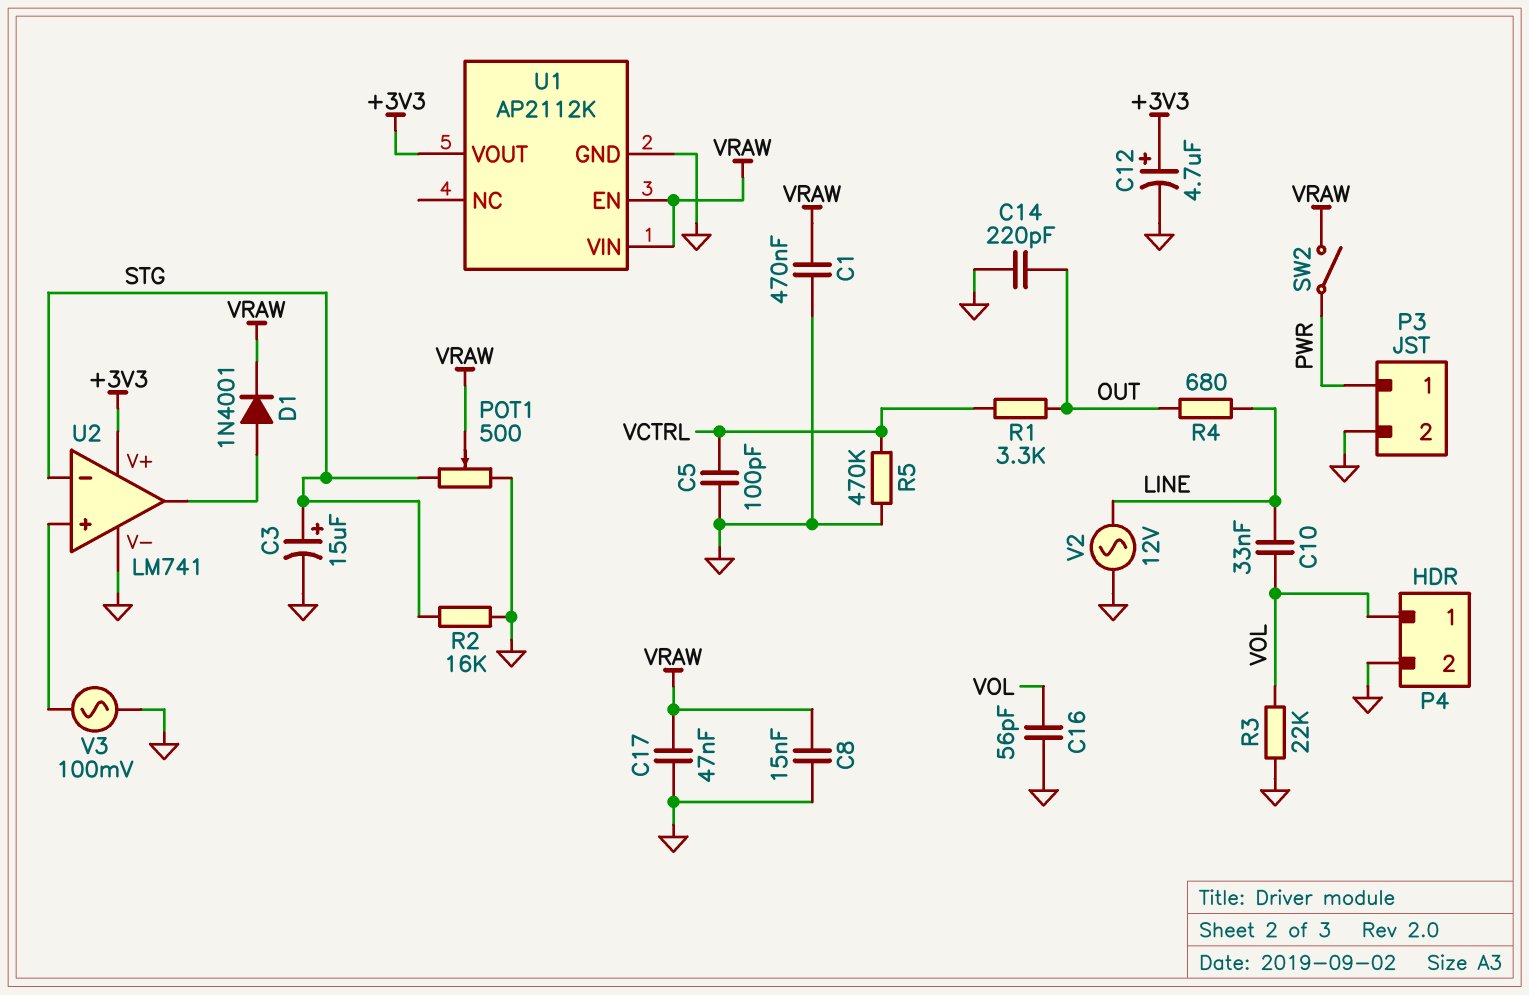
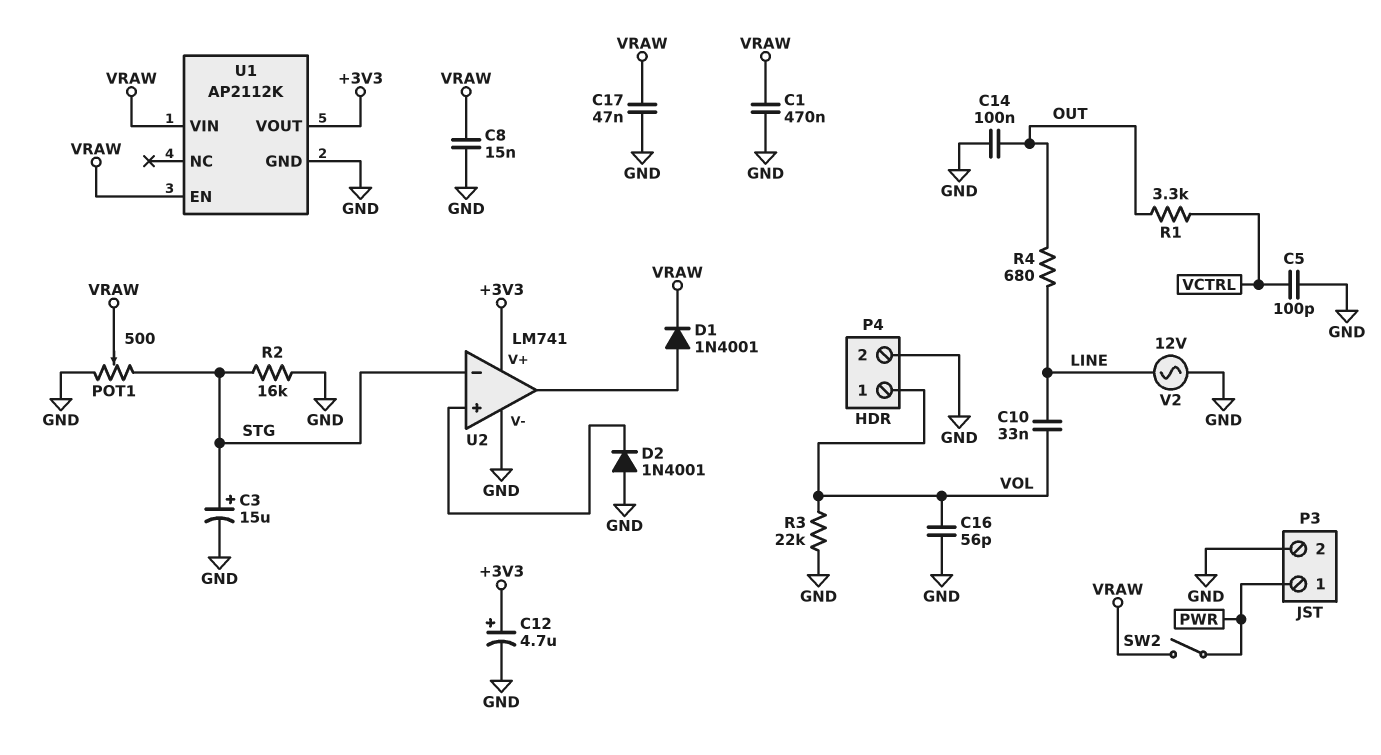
C14: 220pF (GND, OUT) -> 100nF (GND, OUT)
D2: none -> diode 1N4001 (A GND, K U2/in+)
R5: 470k (GND, VCTRL) -> none
V3: AC 100mV (GND, U2/in+) -> none

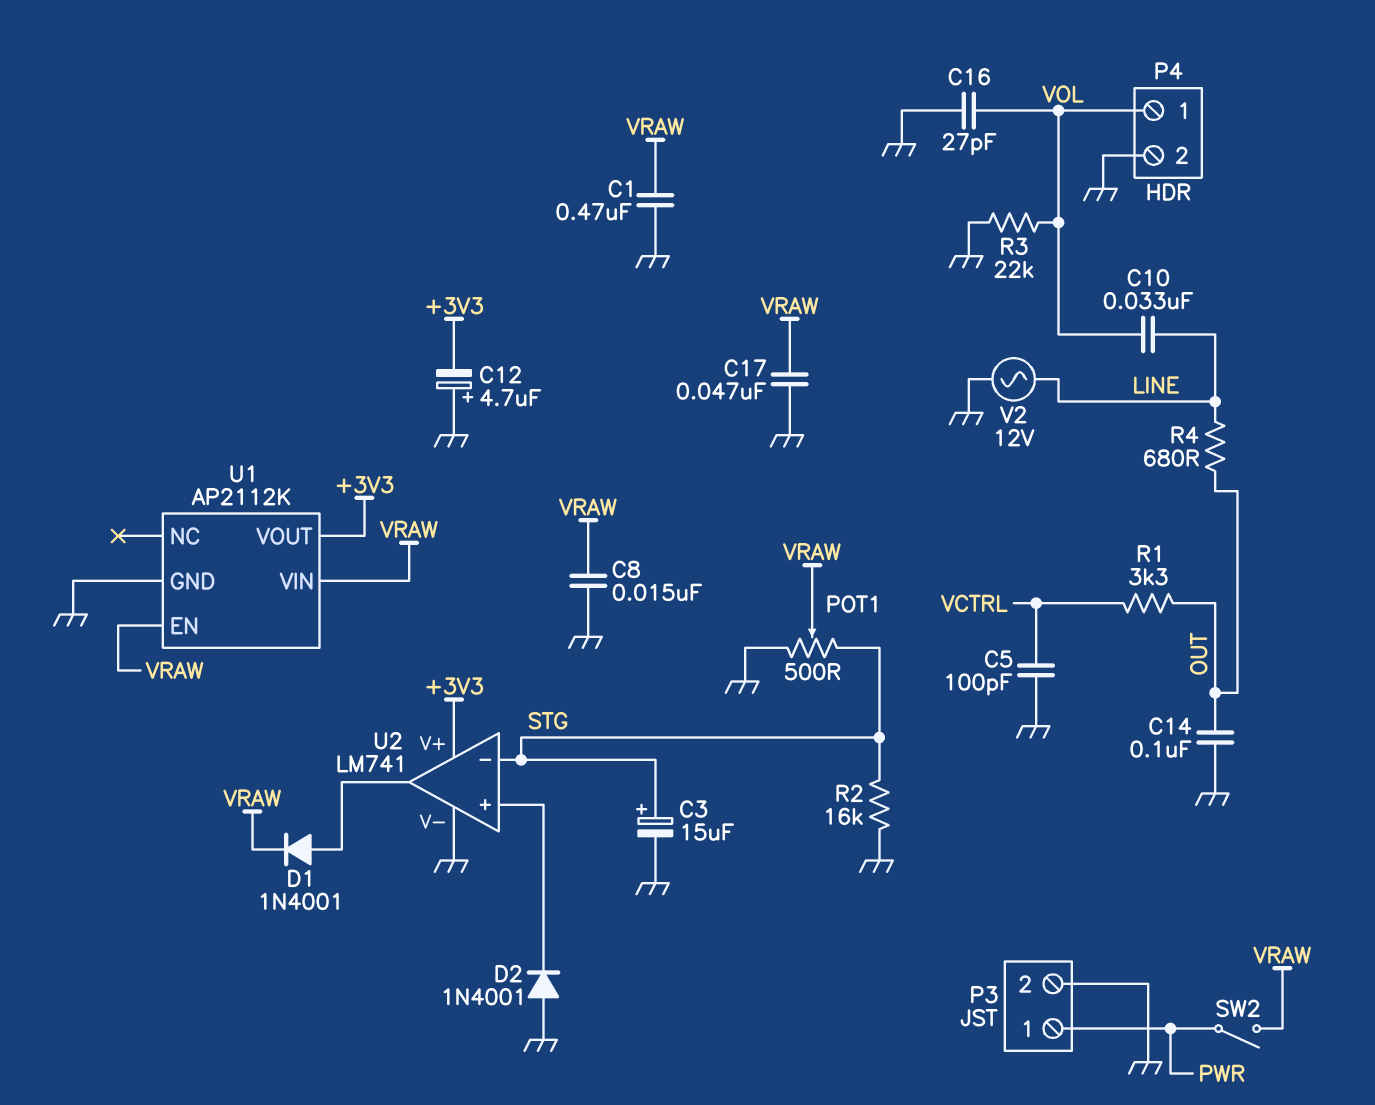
C12: 4.7uF (plus +3V3, minus GND) -> 4.7uF (plus GND, minus +3V3)
C16: 56pF (GND, VOL) -> 27pF (GND, VOL)

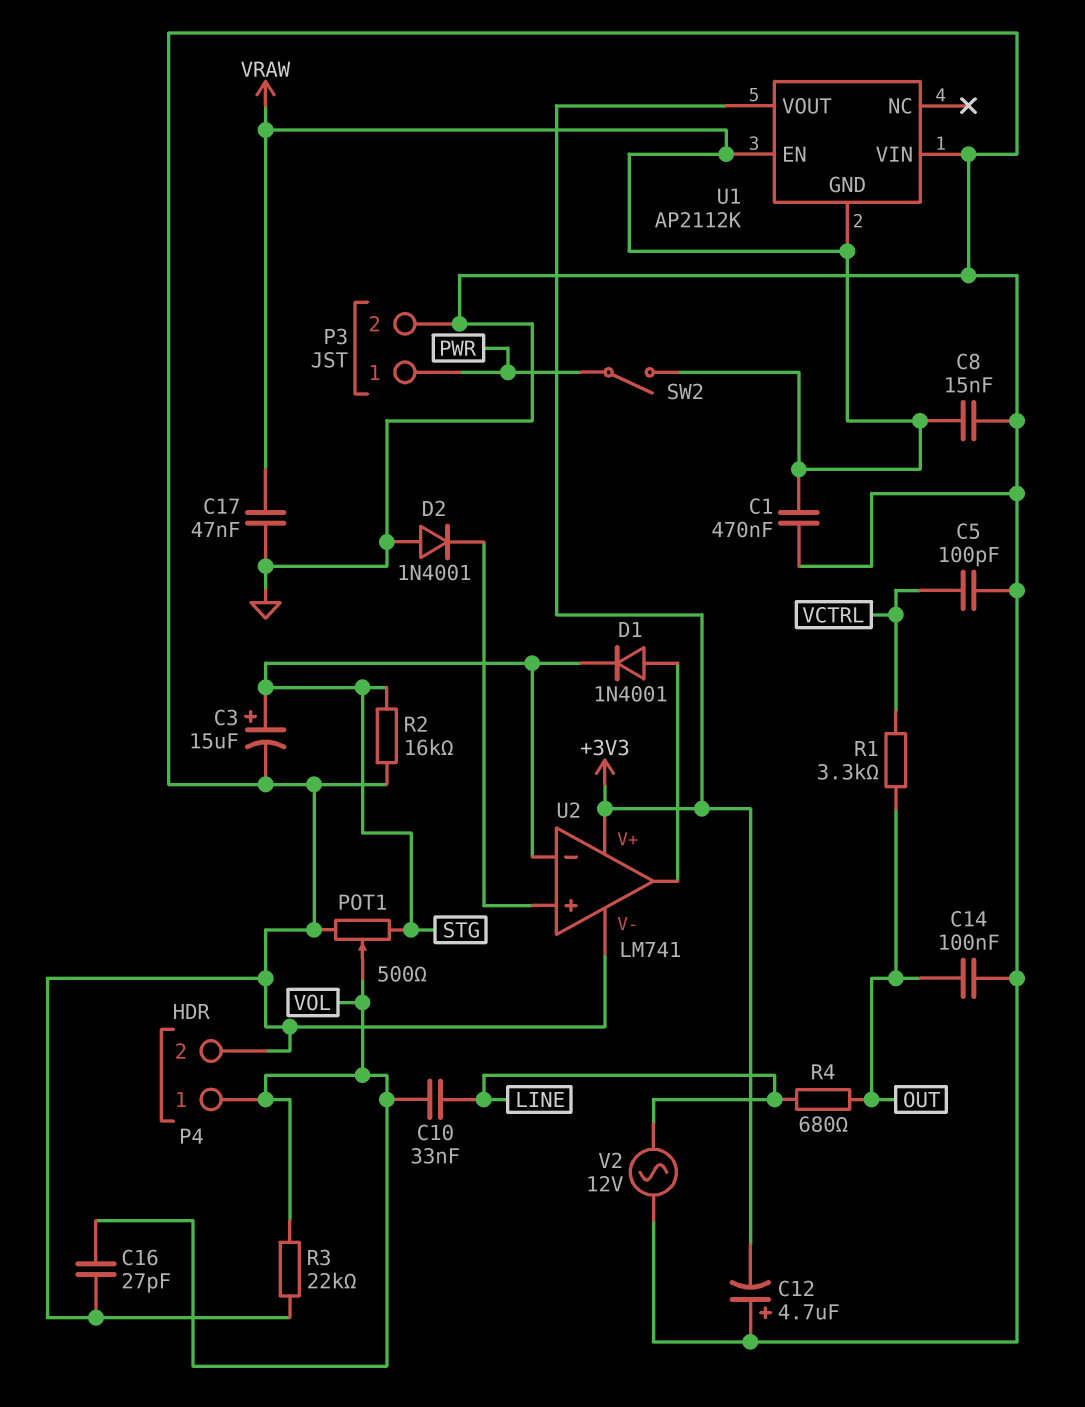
D1: diode 1N4001 (A U2/out, K VRAW) -> diode 1N4001 (A U2/out, K STG)
POT1: 500 (GND, STG, wiper VRAW) -> 500 (GND, STG, wiper VOL)
U1 pin GND: GND -> VRAW
U1 pin VIN: VRAW -> GND

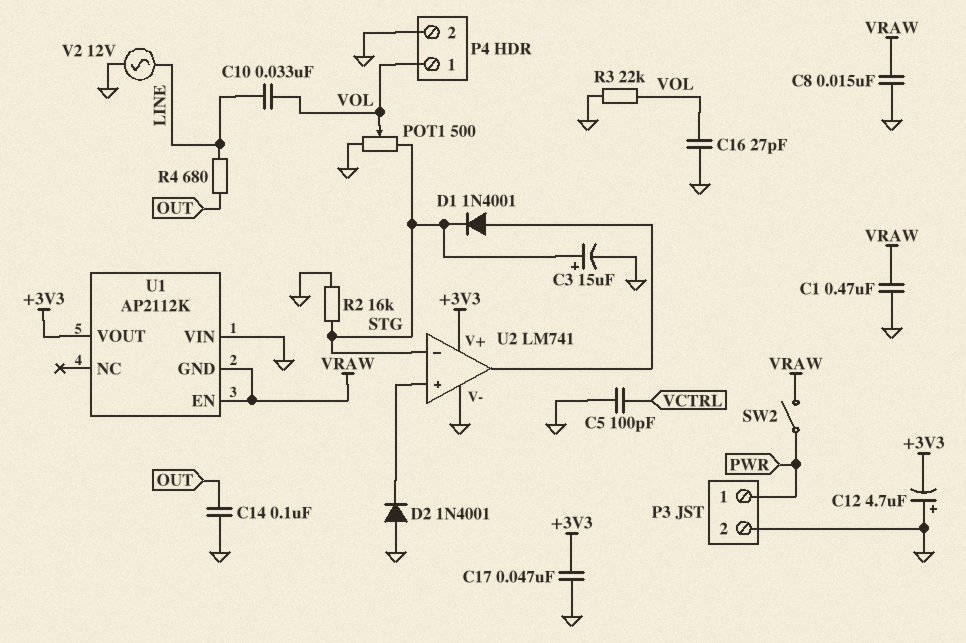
C17: 47nF (GND, VRAW) -> 47nF (+3V3, GND)
R1: 3.3k (OUT, VCTRL) -> none

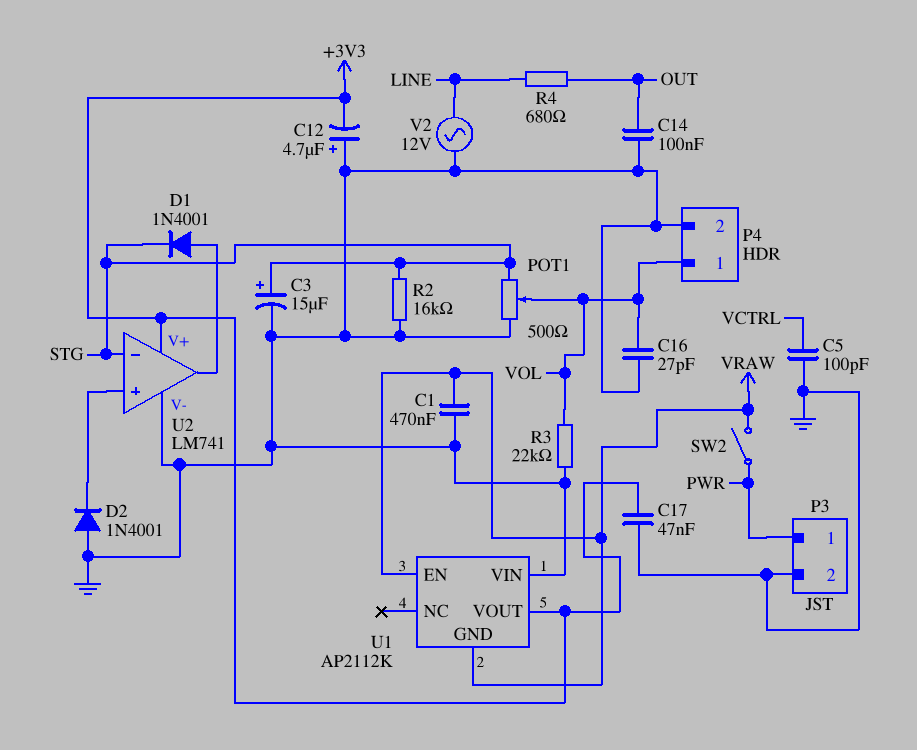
C8: 15nF (GND, VRAW) -> none
C10: 33nF (LINE, VOL) -> none

